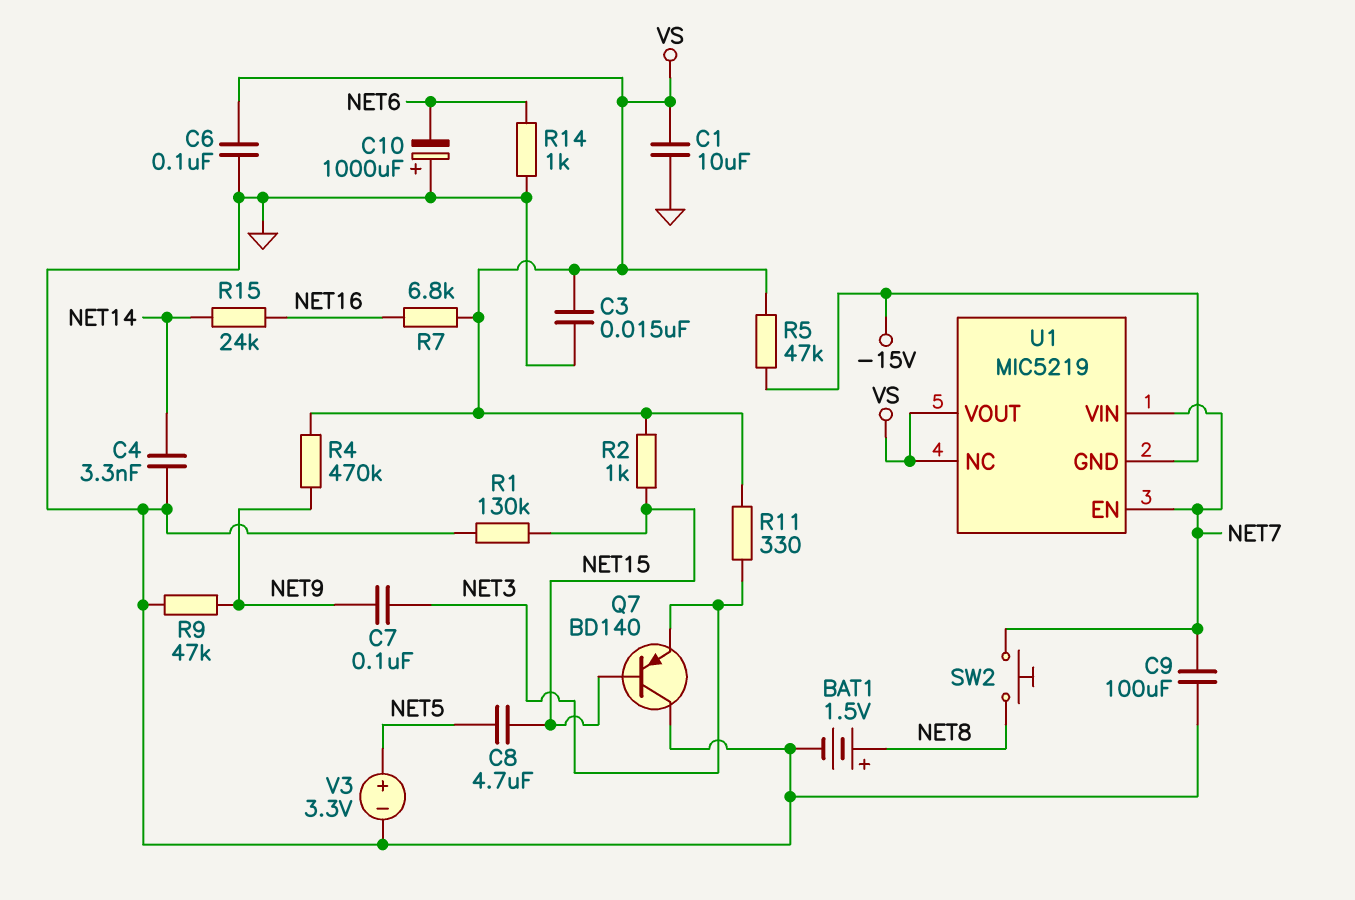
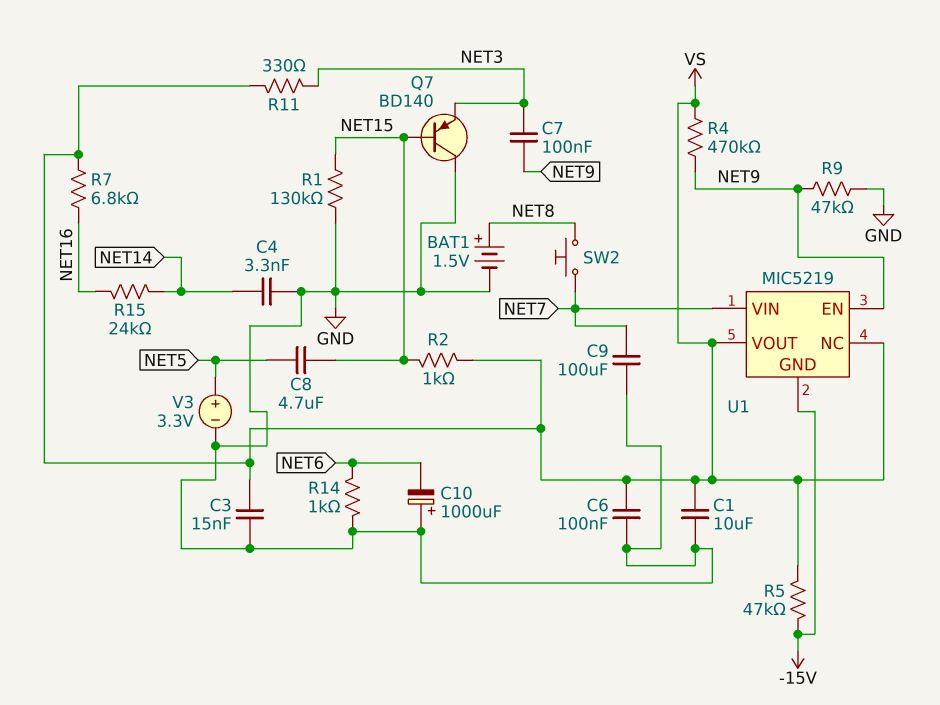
U1 pin EN: NET7 -> NET9

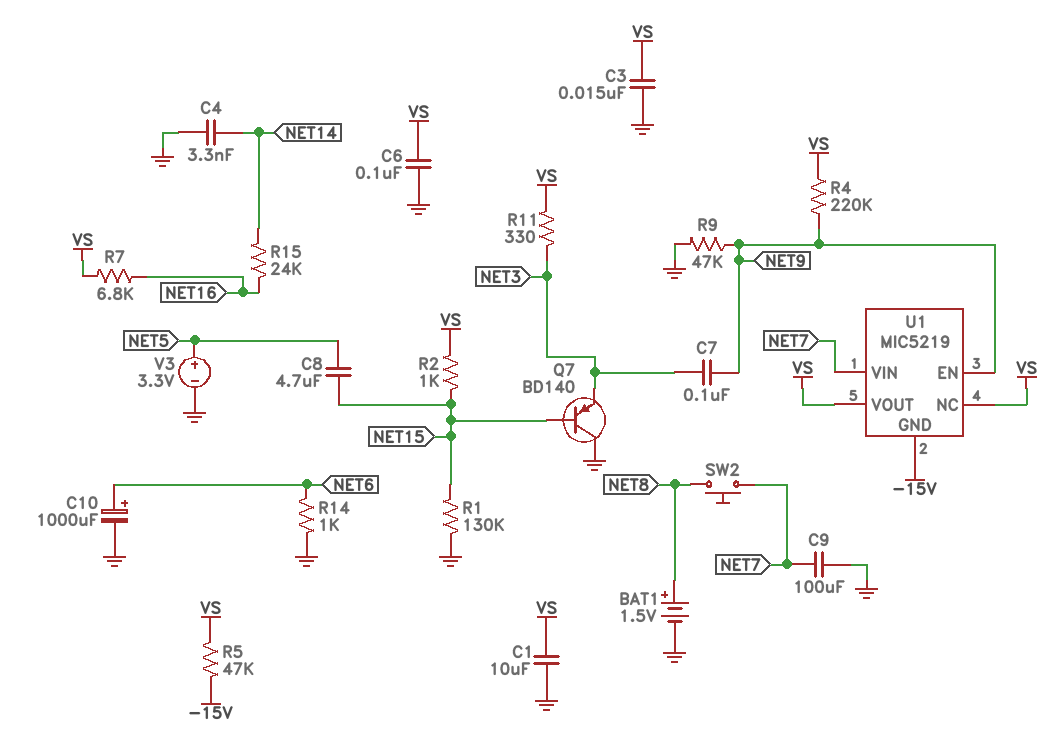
C10: 1000uF (plus GND, minus NET6) -> 1000uF (plus NET6, minus GND)
R4: 470k (NET9, VS) -> 220k (NET9, VS)

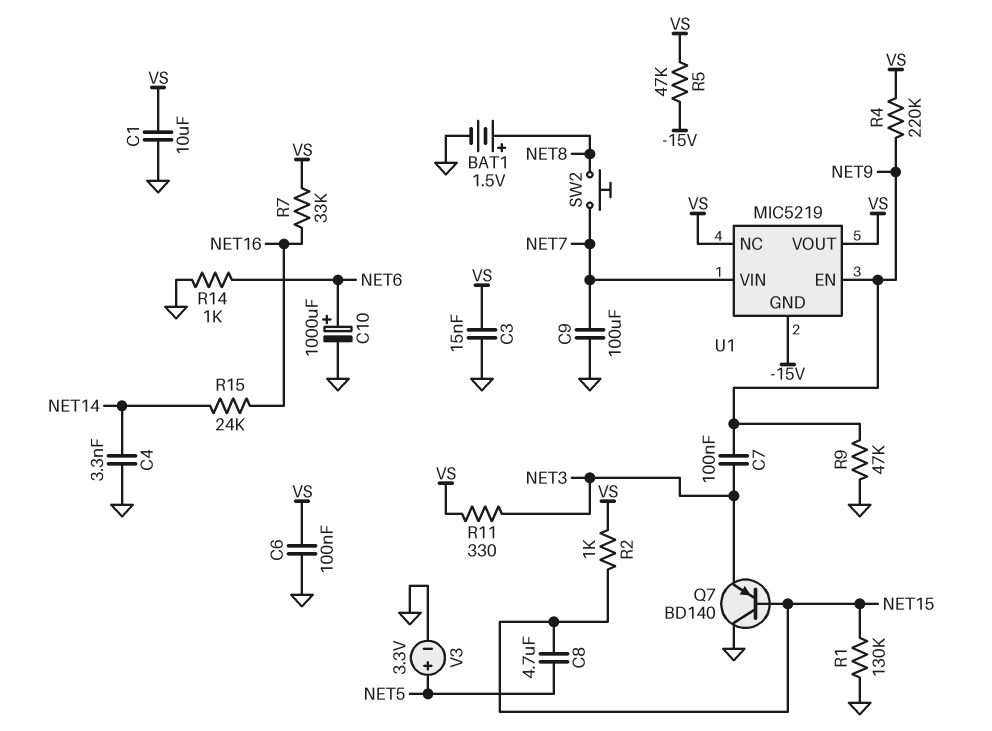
R7: 6.8k (NET16, VS) -> 33k (NET16, VS)

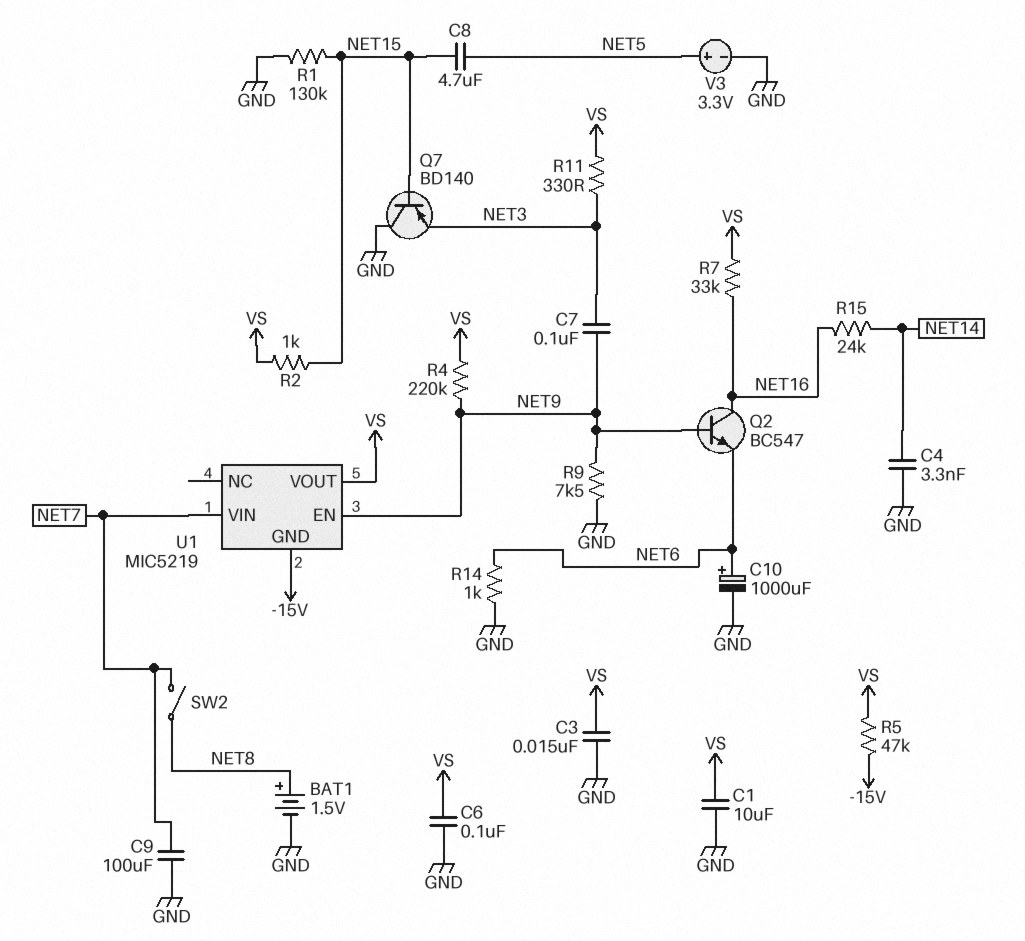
Q2: none -> NPN BC547 (B NET9, C NET16, E NET6)
R9: 47k (GND, NET9) -> 7.5k (GND, NET9)
SW2: button (NET7, NET8) -> switch (NET7, NET8)
U1 pin NC: VS -> none

